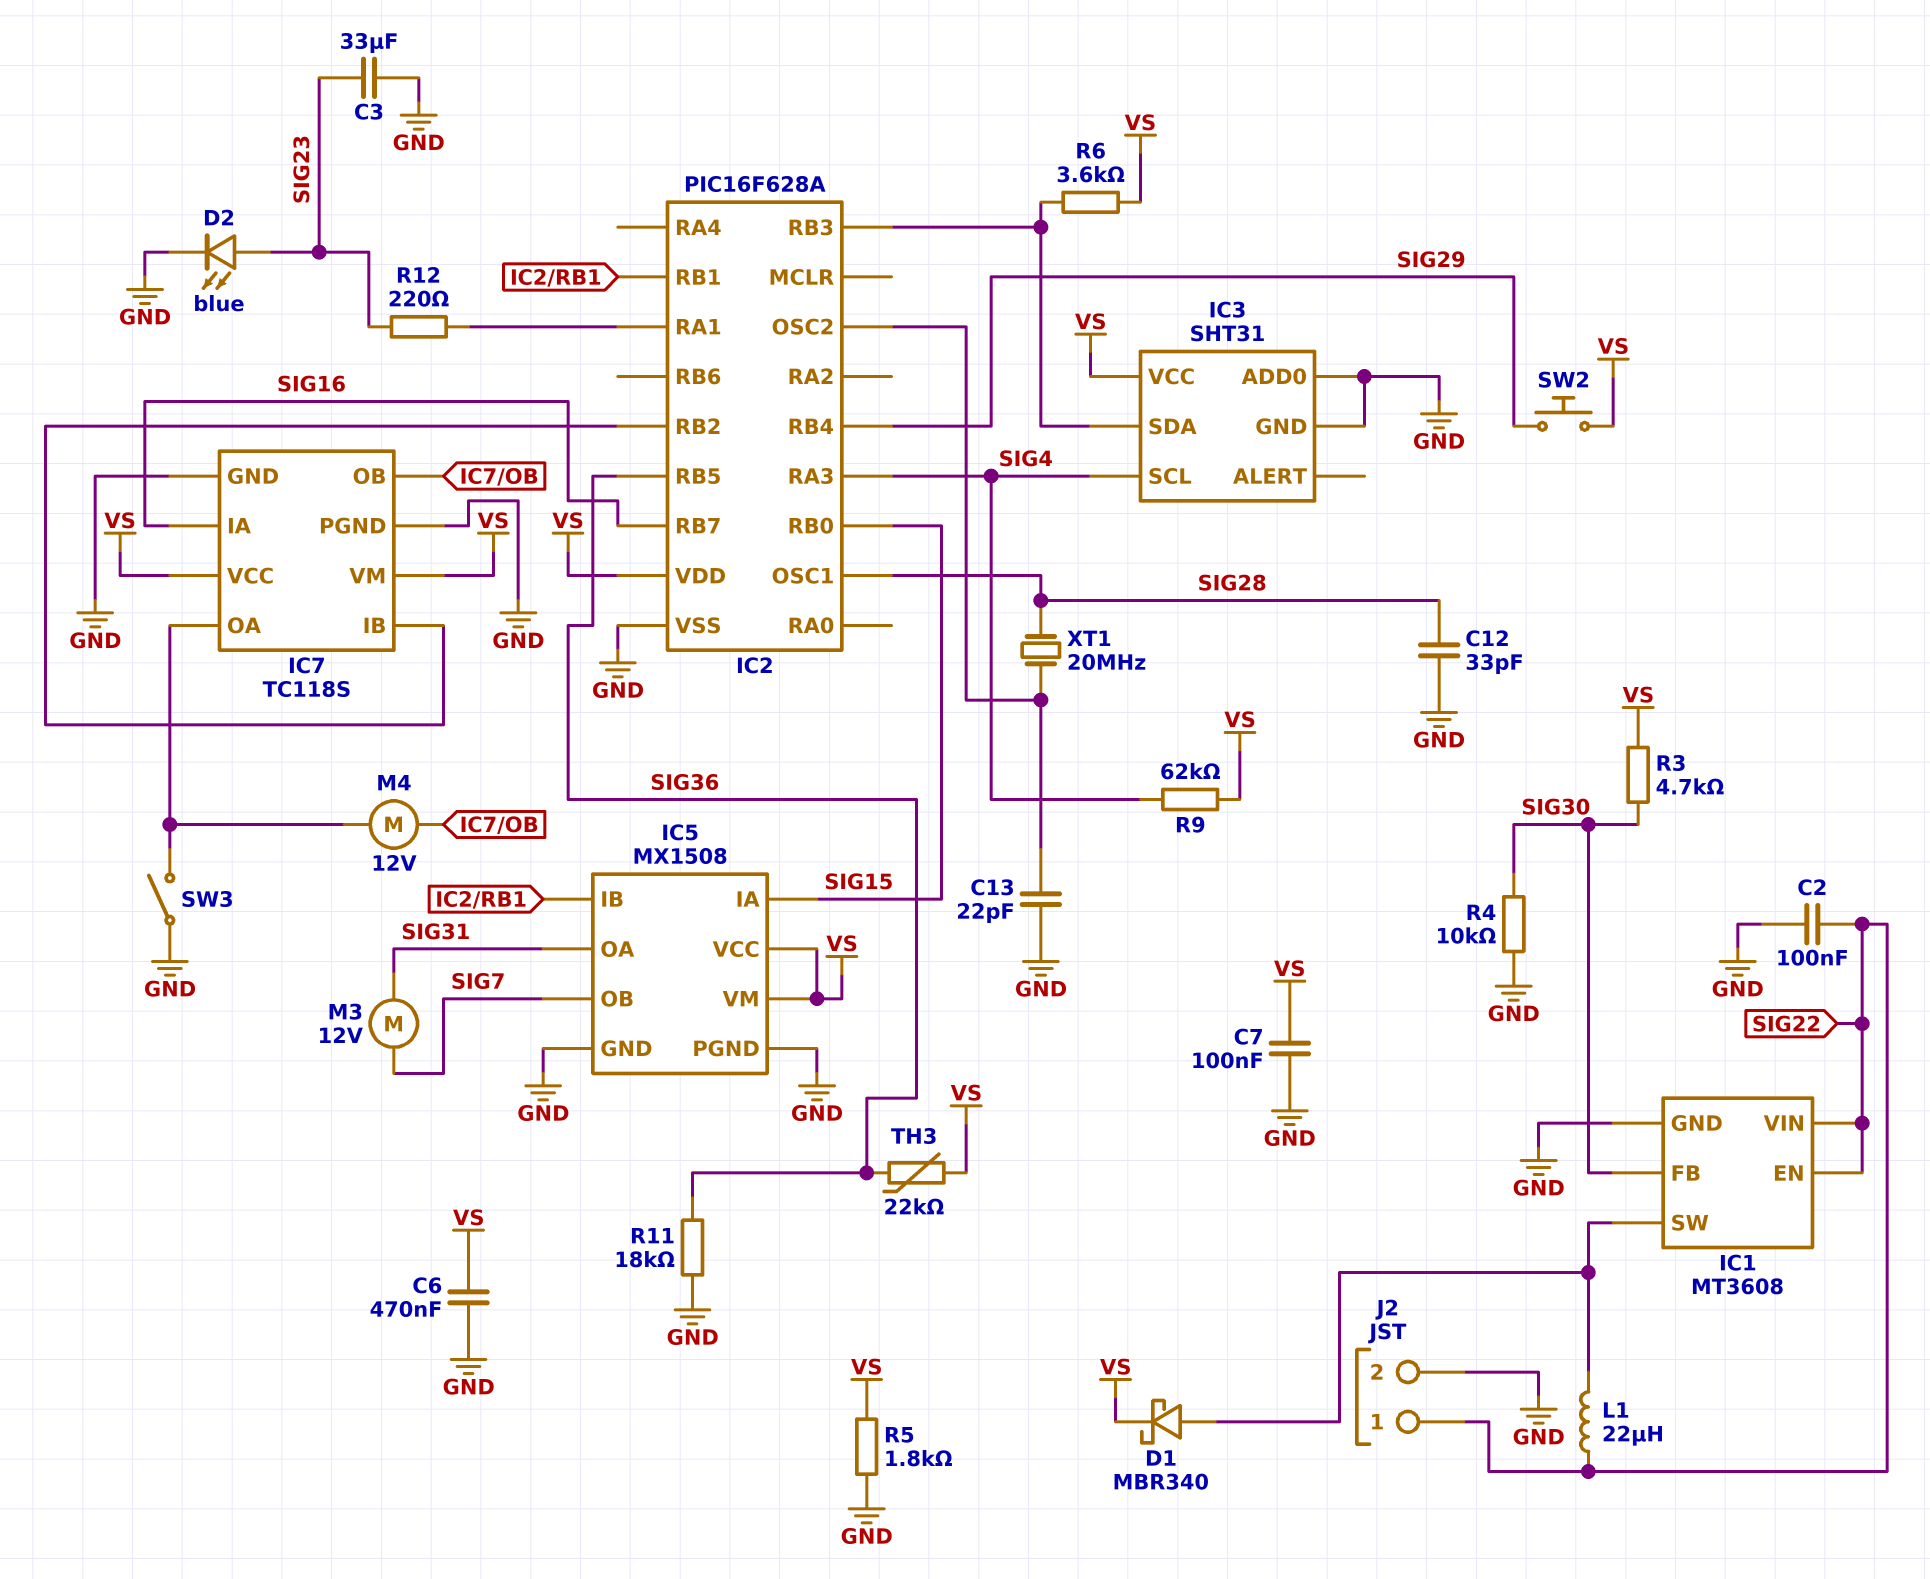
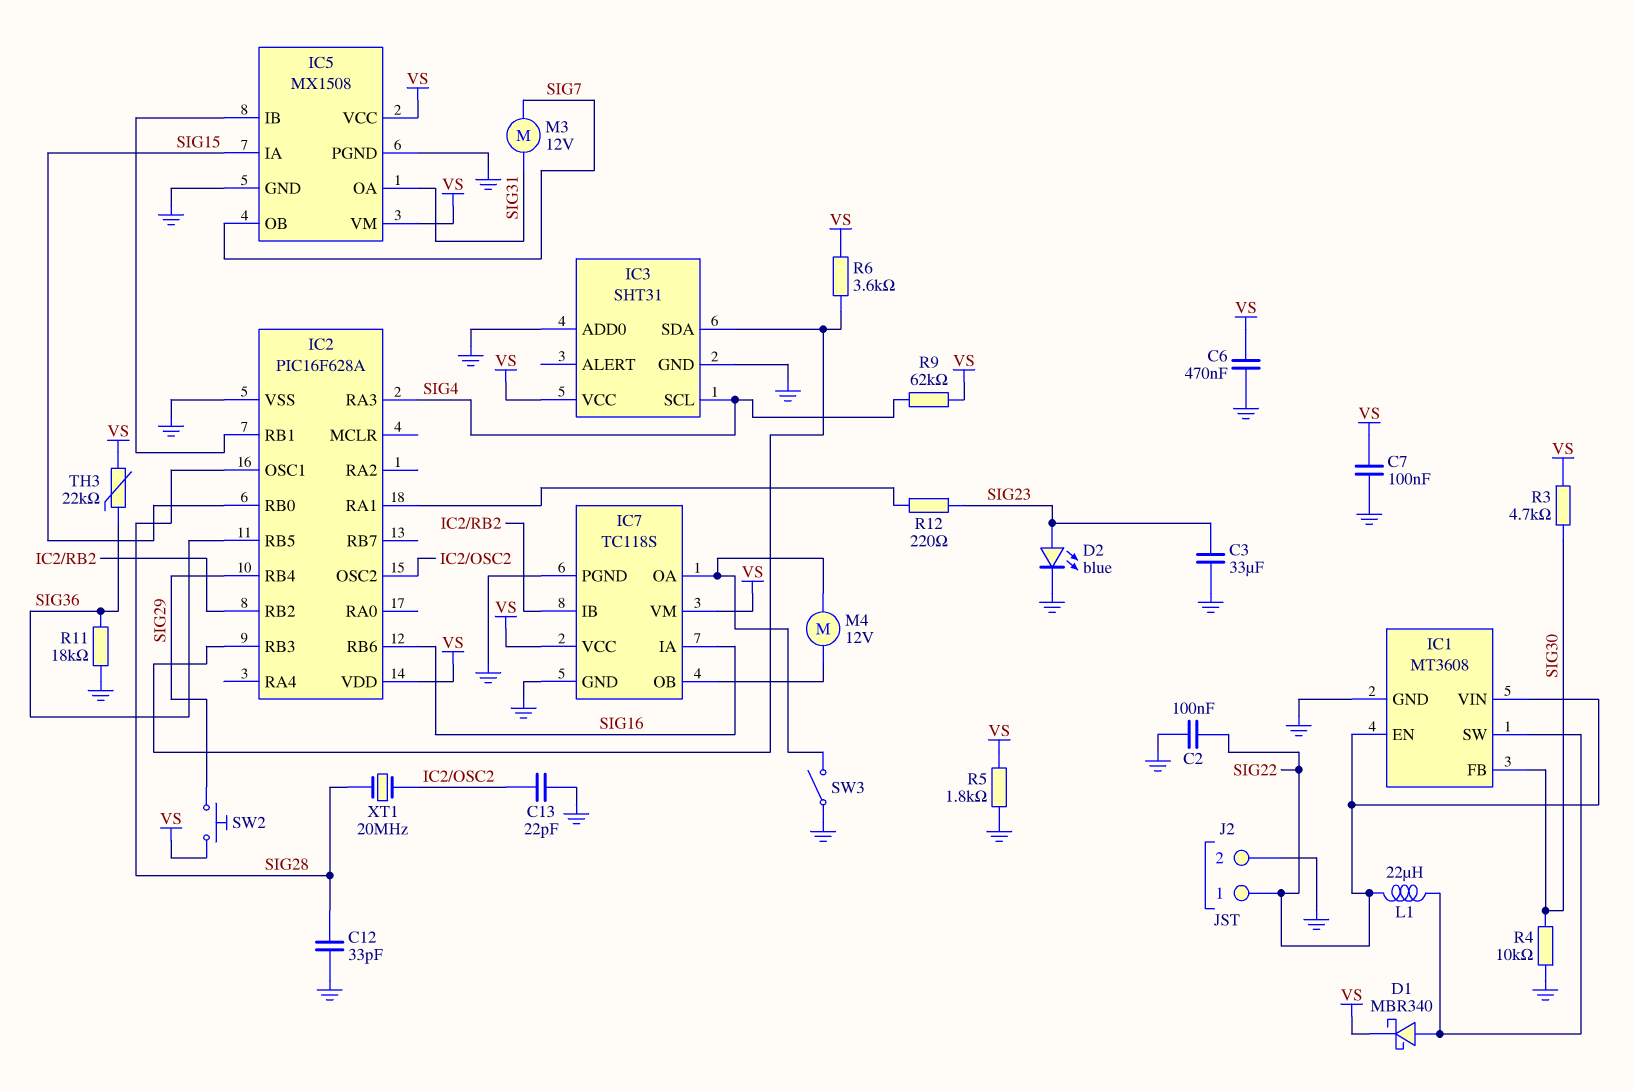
IC2 pin RB6: none -> SIG16
IC2 pin RB7: SIG16 -> none

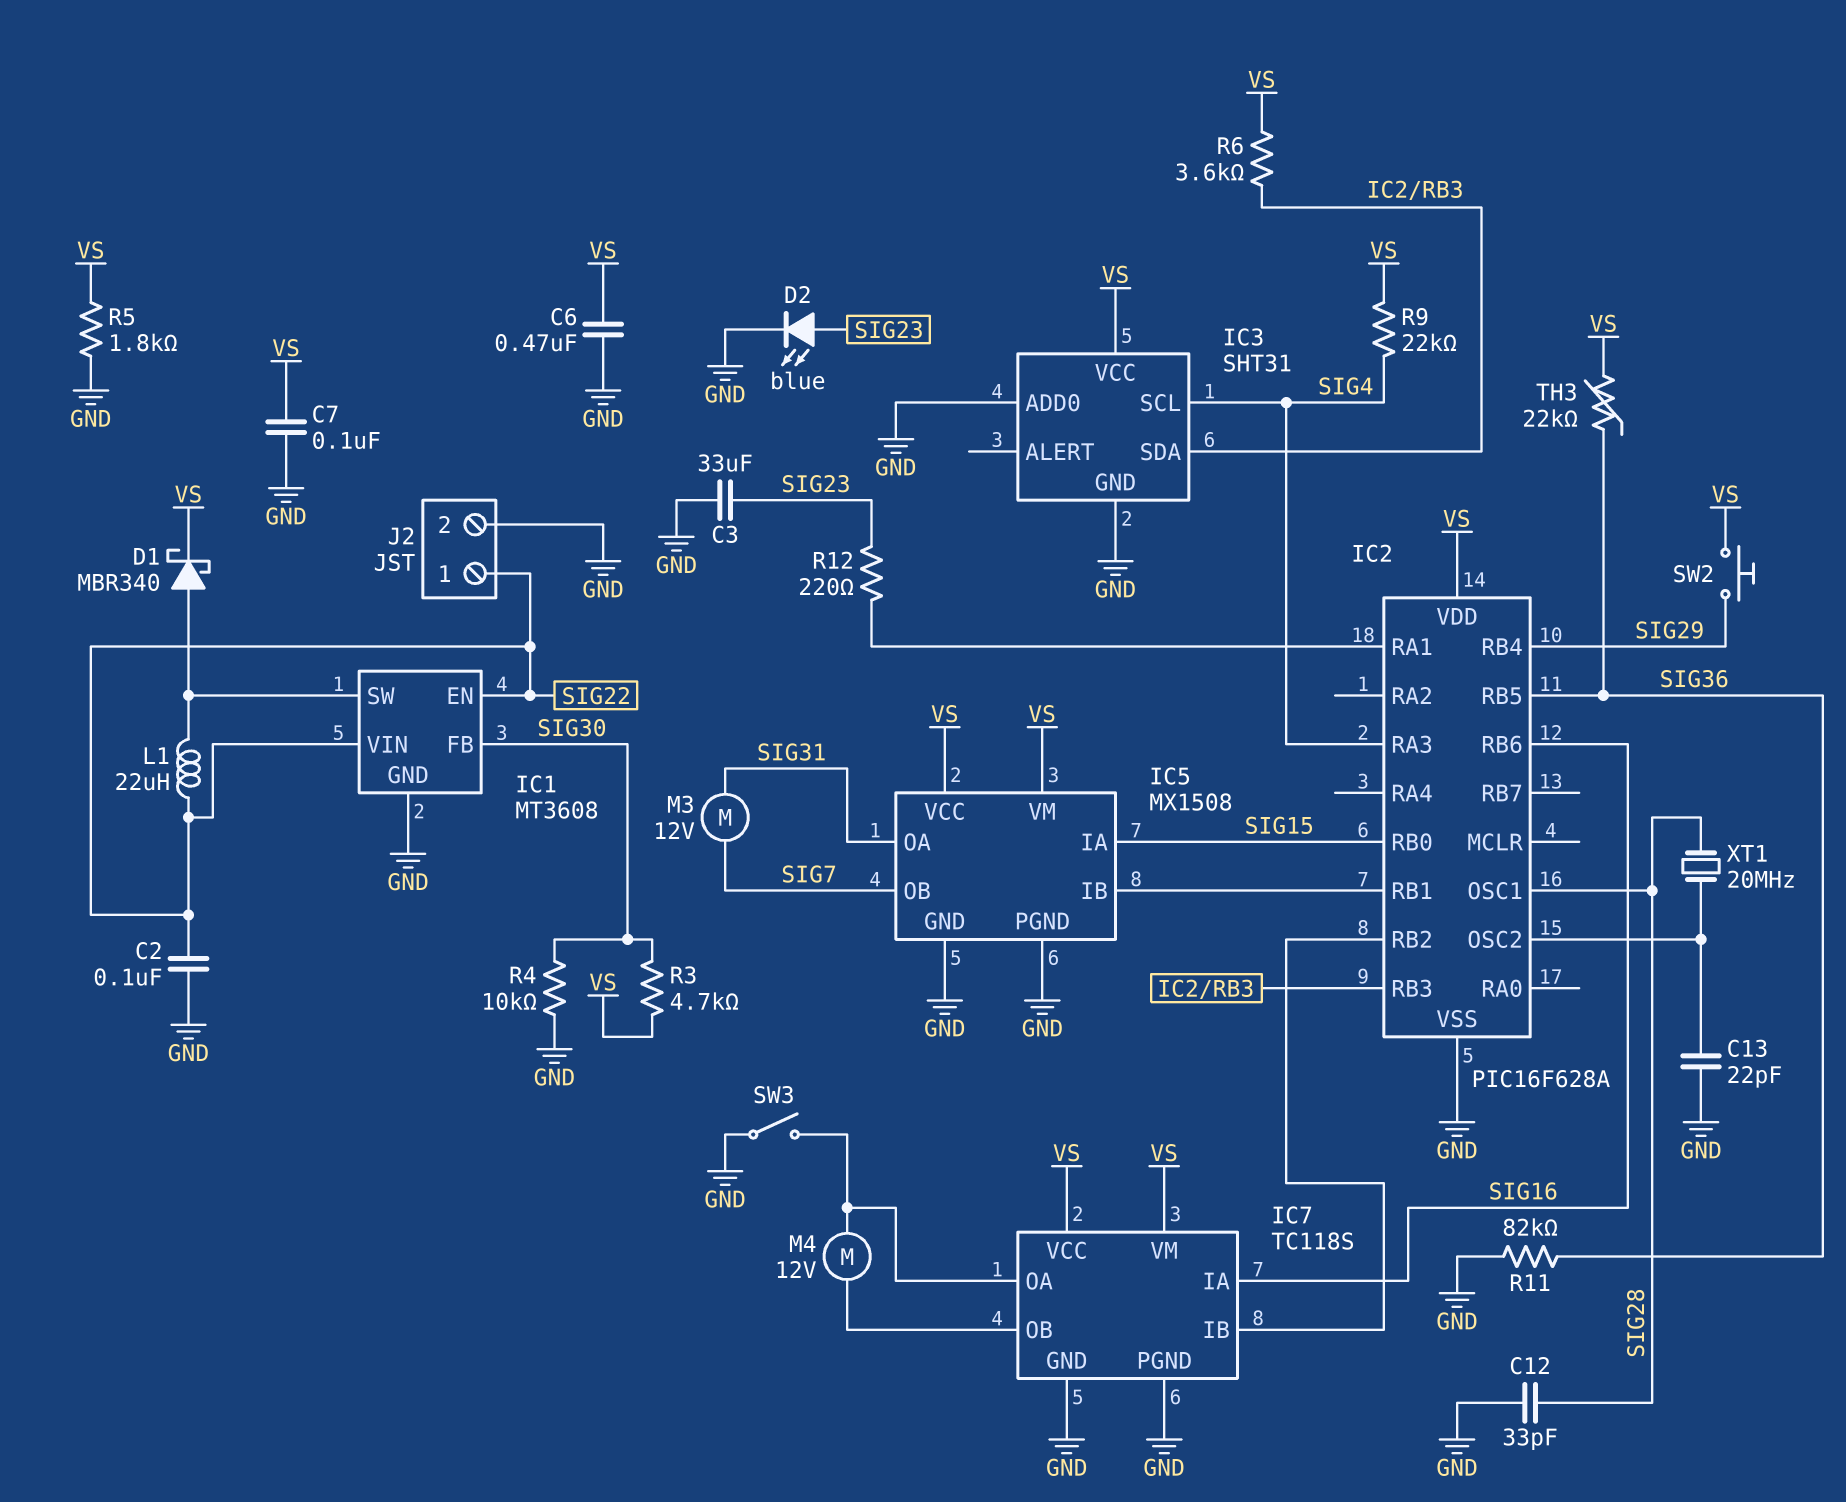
R9: 62k (SIG4, VS) -> 22k (SIG4, VS)
R11: 18k (GND, SIG36) -> 82k (GND, SIG36)

